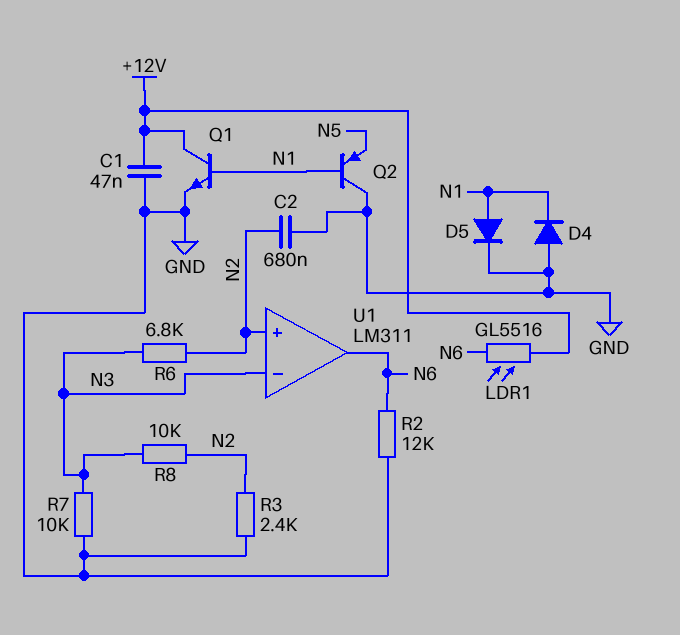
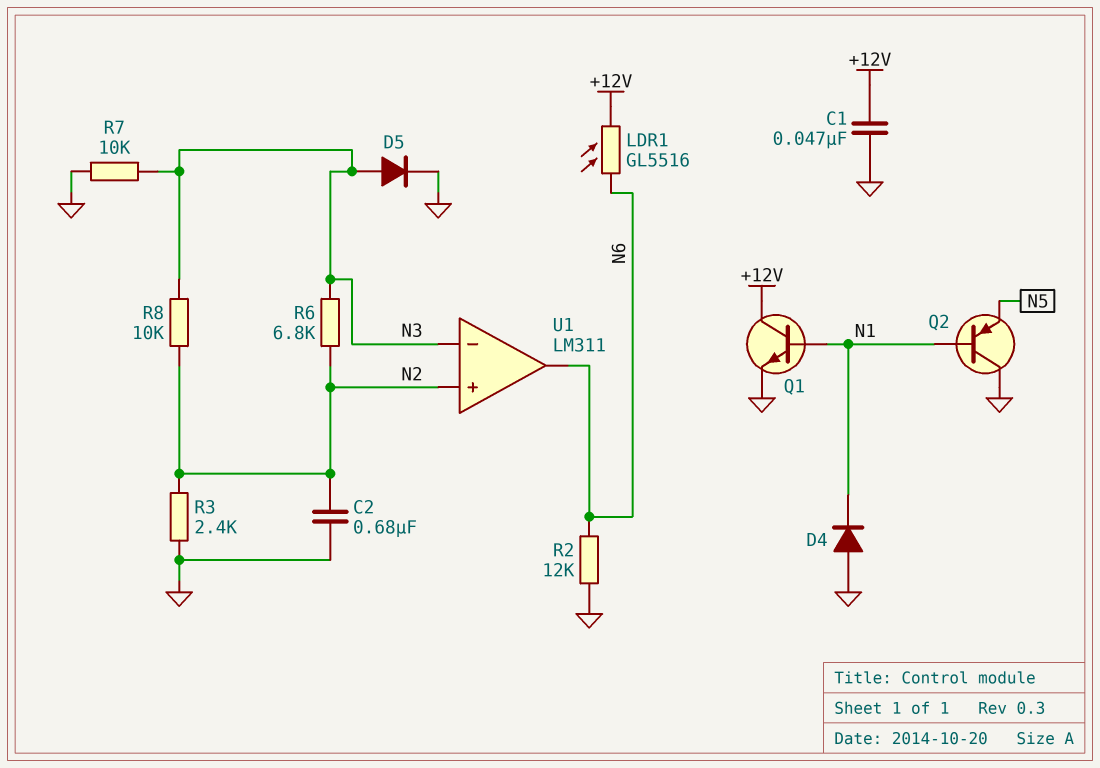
D5: diode (A N1, K GND) -> diode (A N3, K GND)

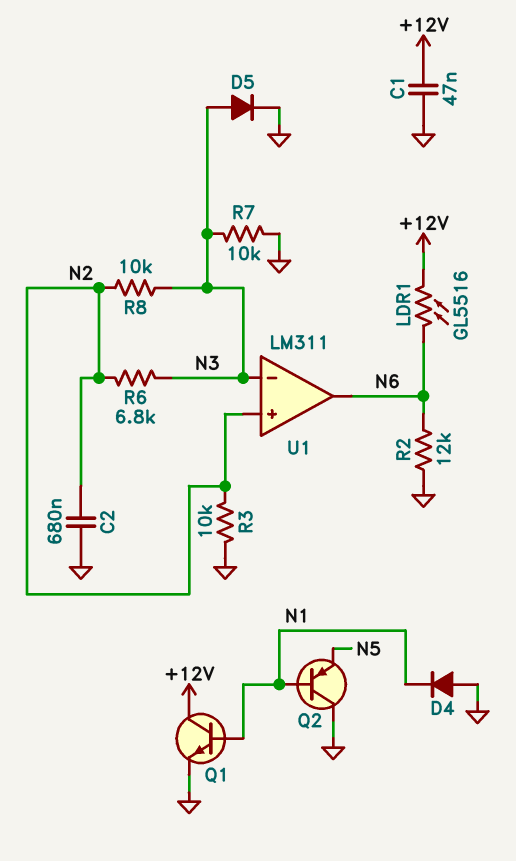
R3: 2.4k (GND, N2) -> 10k (GND, N2)

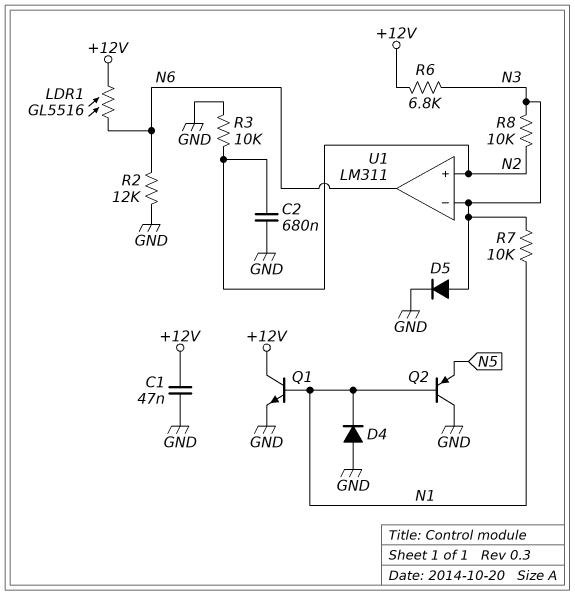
R6: 6.8k (N2, N3) -> 6.8k (+12V, N3)
R7: 10k (GND, N3) -> 10k (N1, N3)

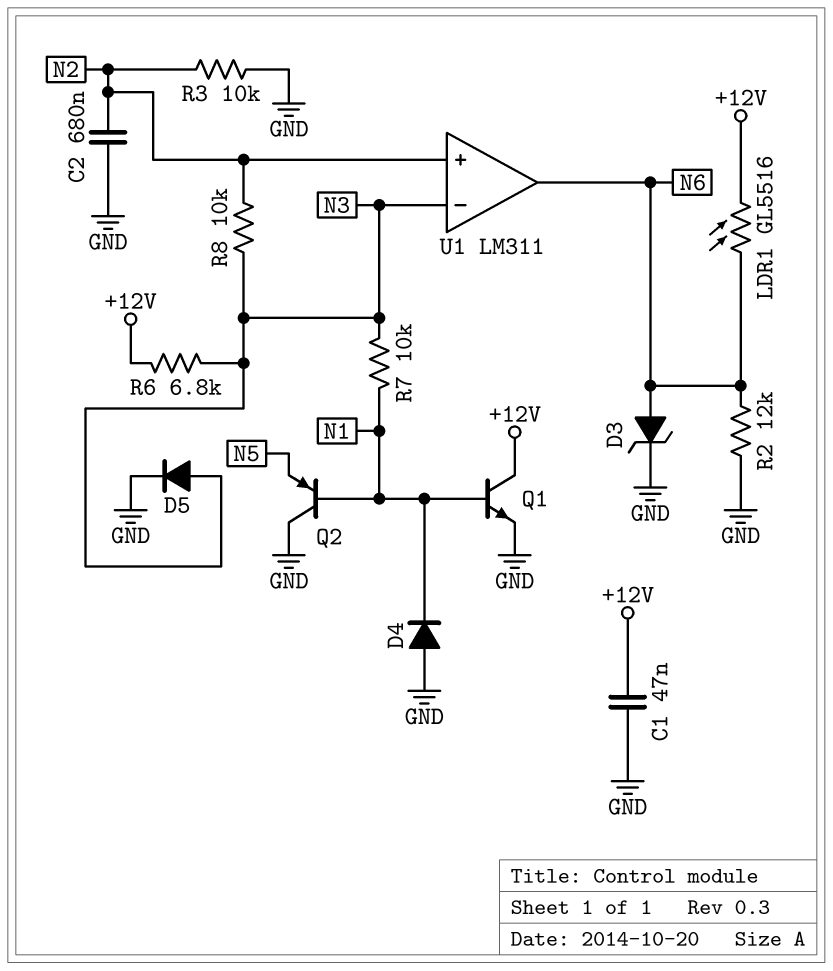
D3: none -> zener (A N6, K GND)

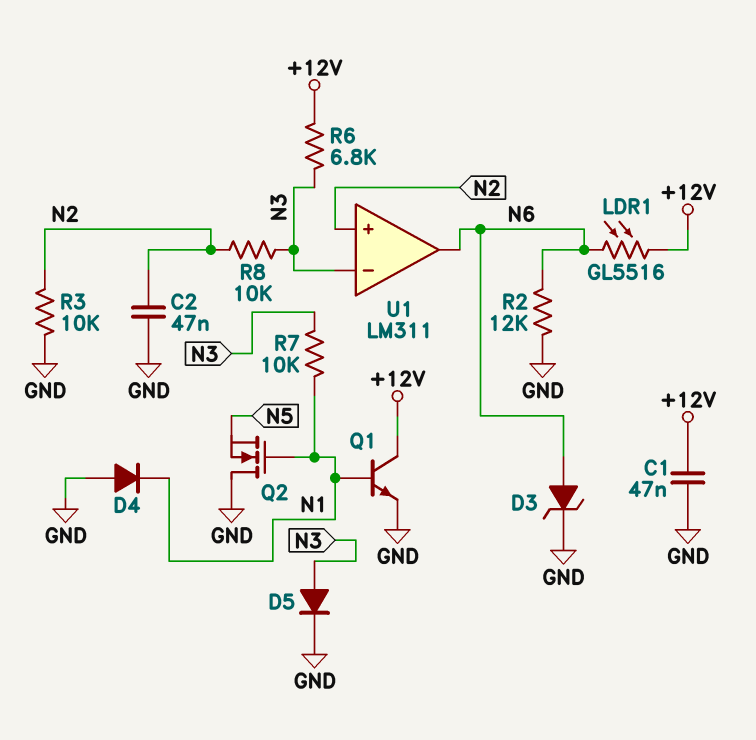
C2: 680nF (GND, N2) -> 47nF (GND, N2)
Q2: PNP (B N1, C GND, E N5) -> NMOS (G N1, D GND, S N5)

